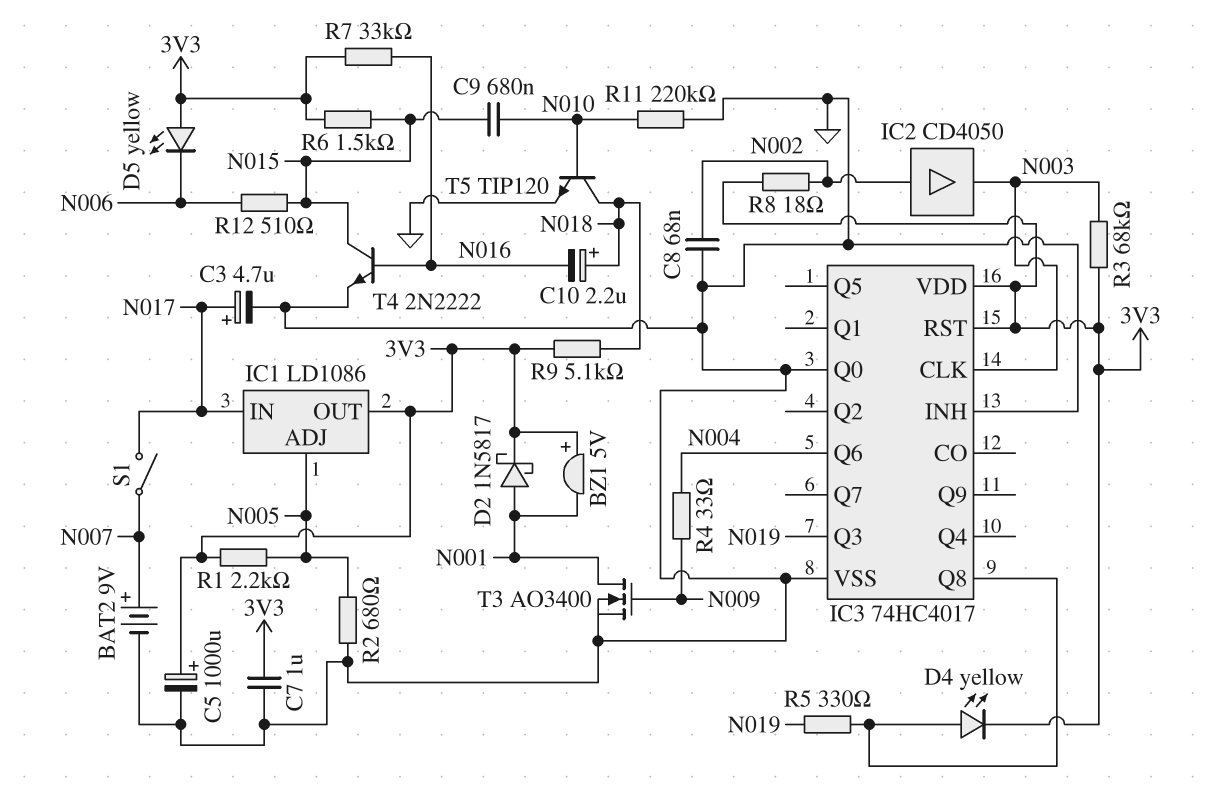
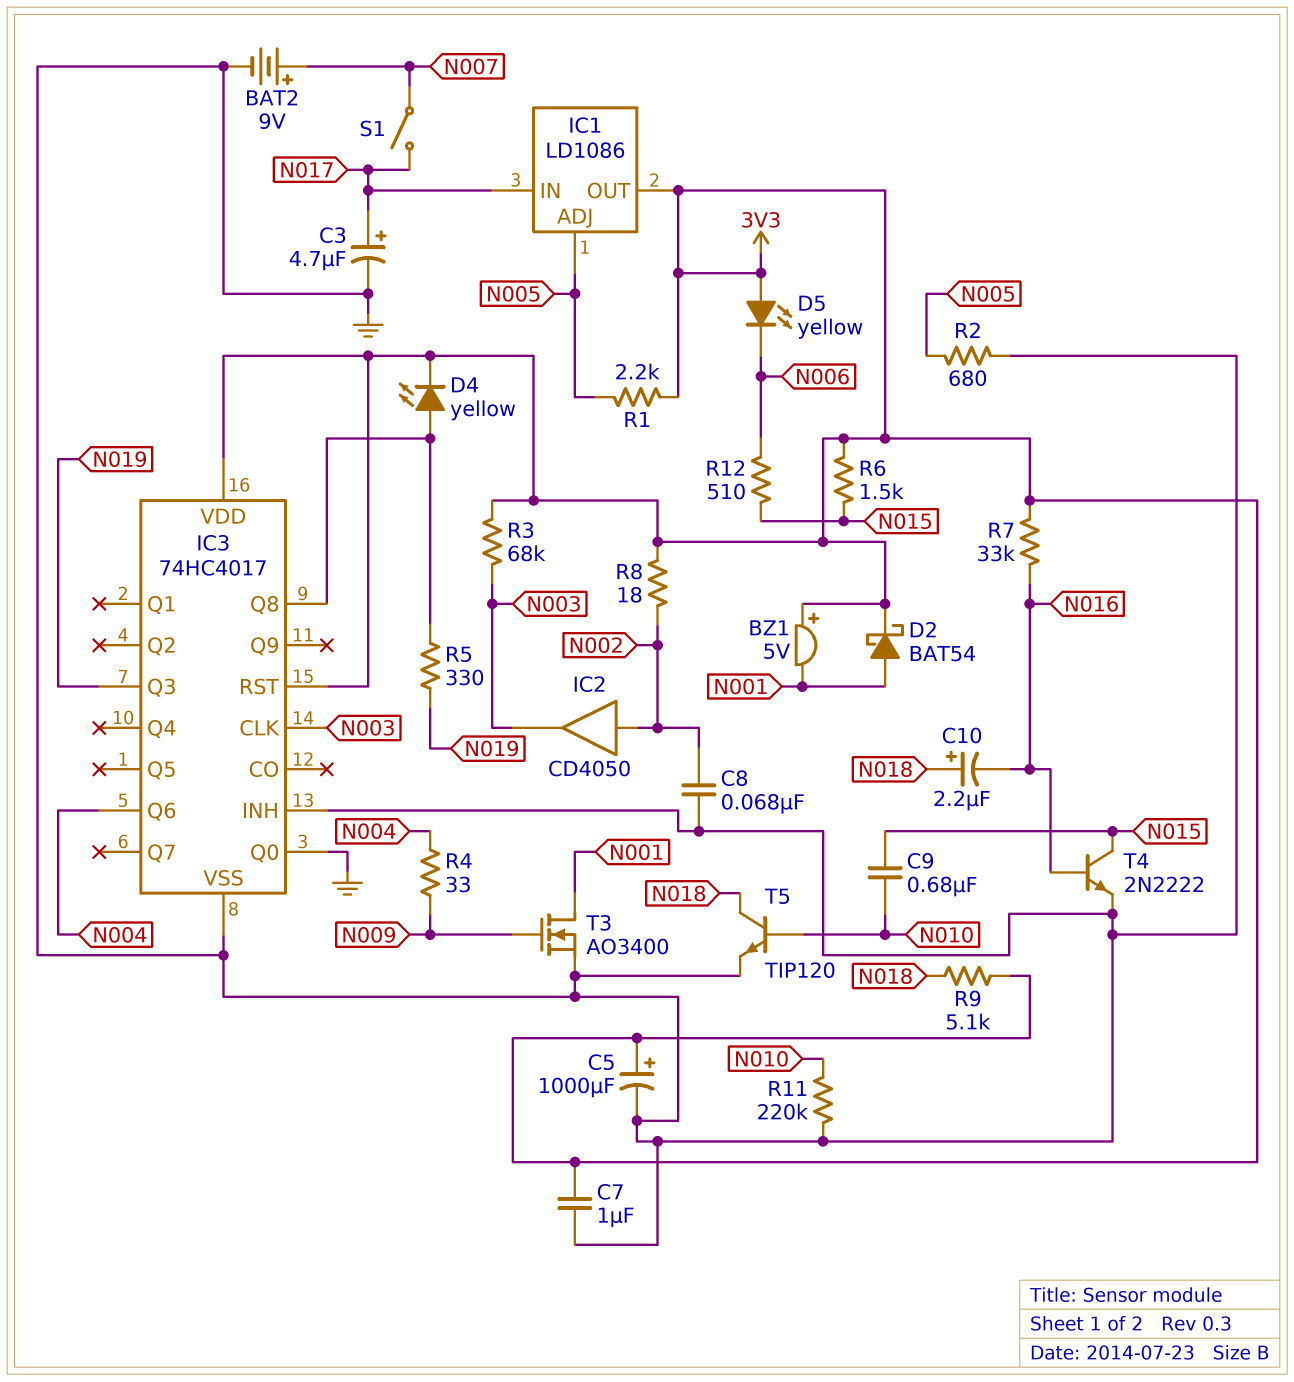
D2: schottky 1N5817 (A N001, K 3V3) -> schottky BAT54 (A N001, K 3V3)

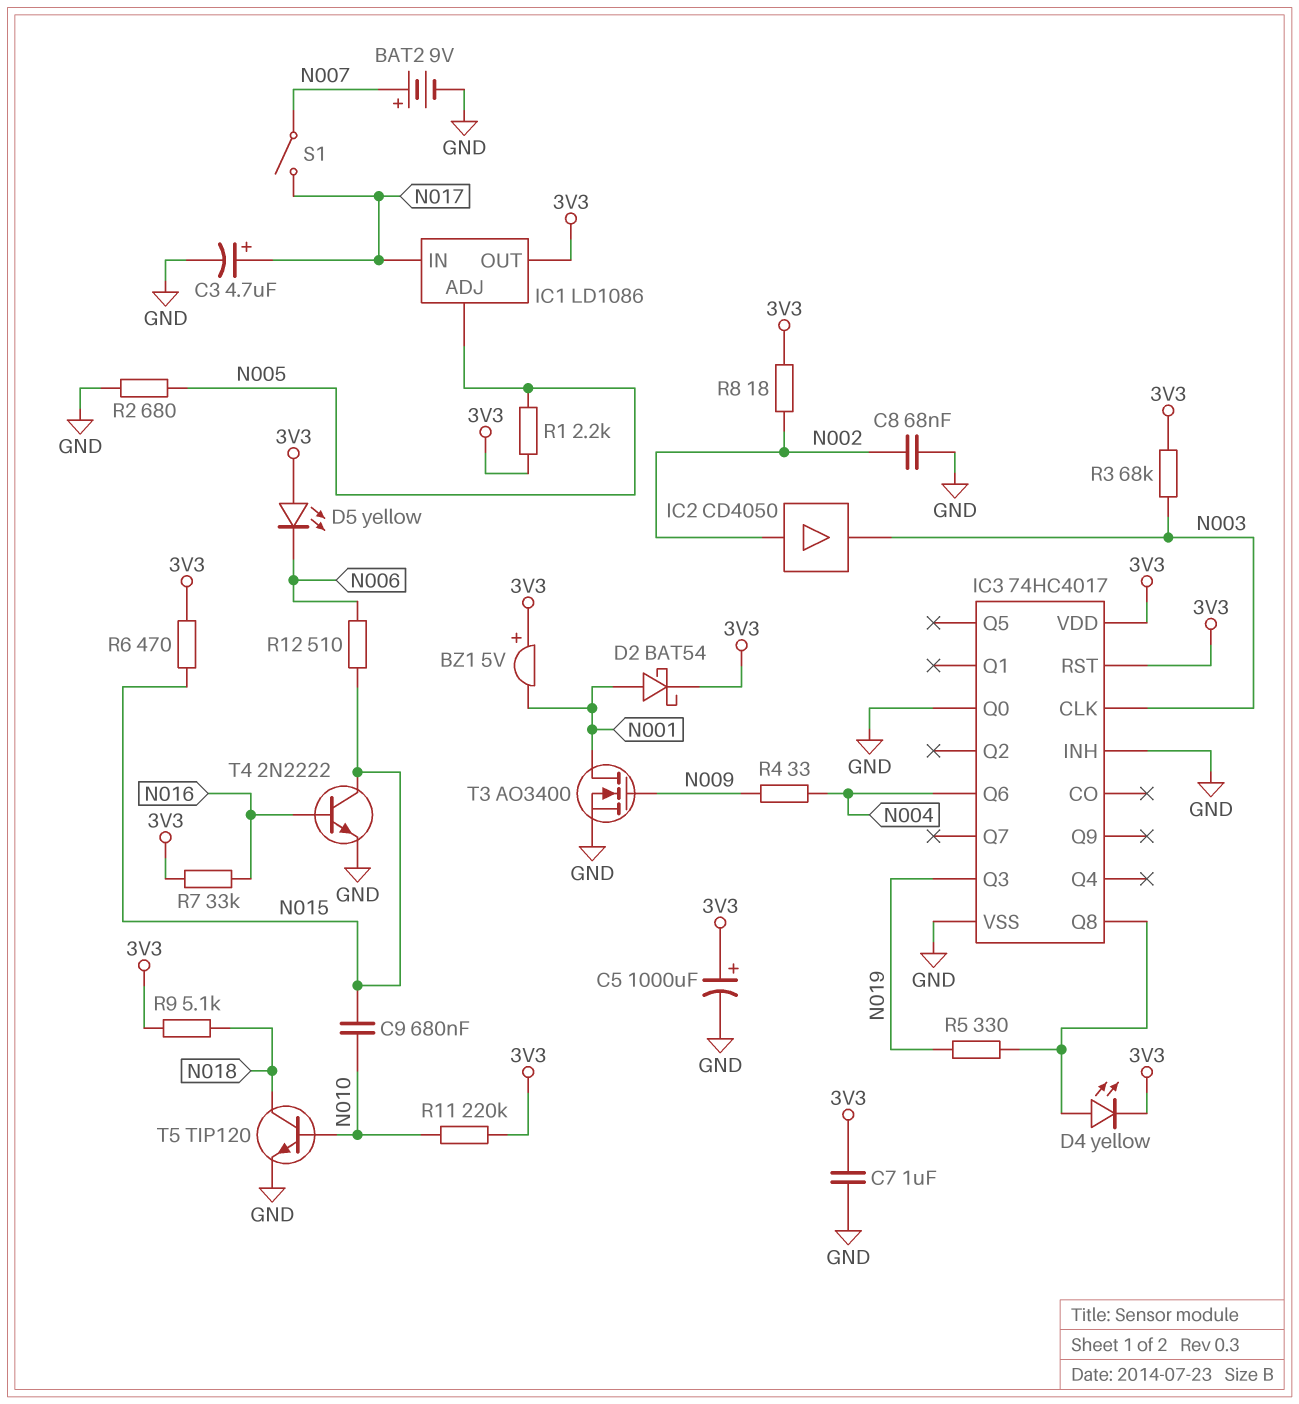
C10: 2.2uF (plus N018, minus N016) -> none
R6: 1.5k (3V3, N015) -> 470 (3V3, N015)
R11: 220k (GND, N010) -> 220k (3V3, N010)

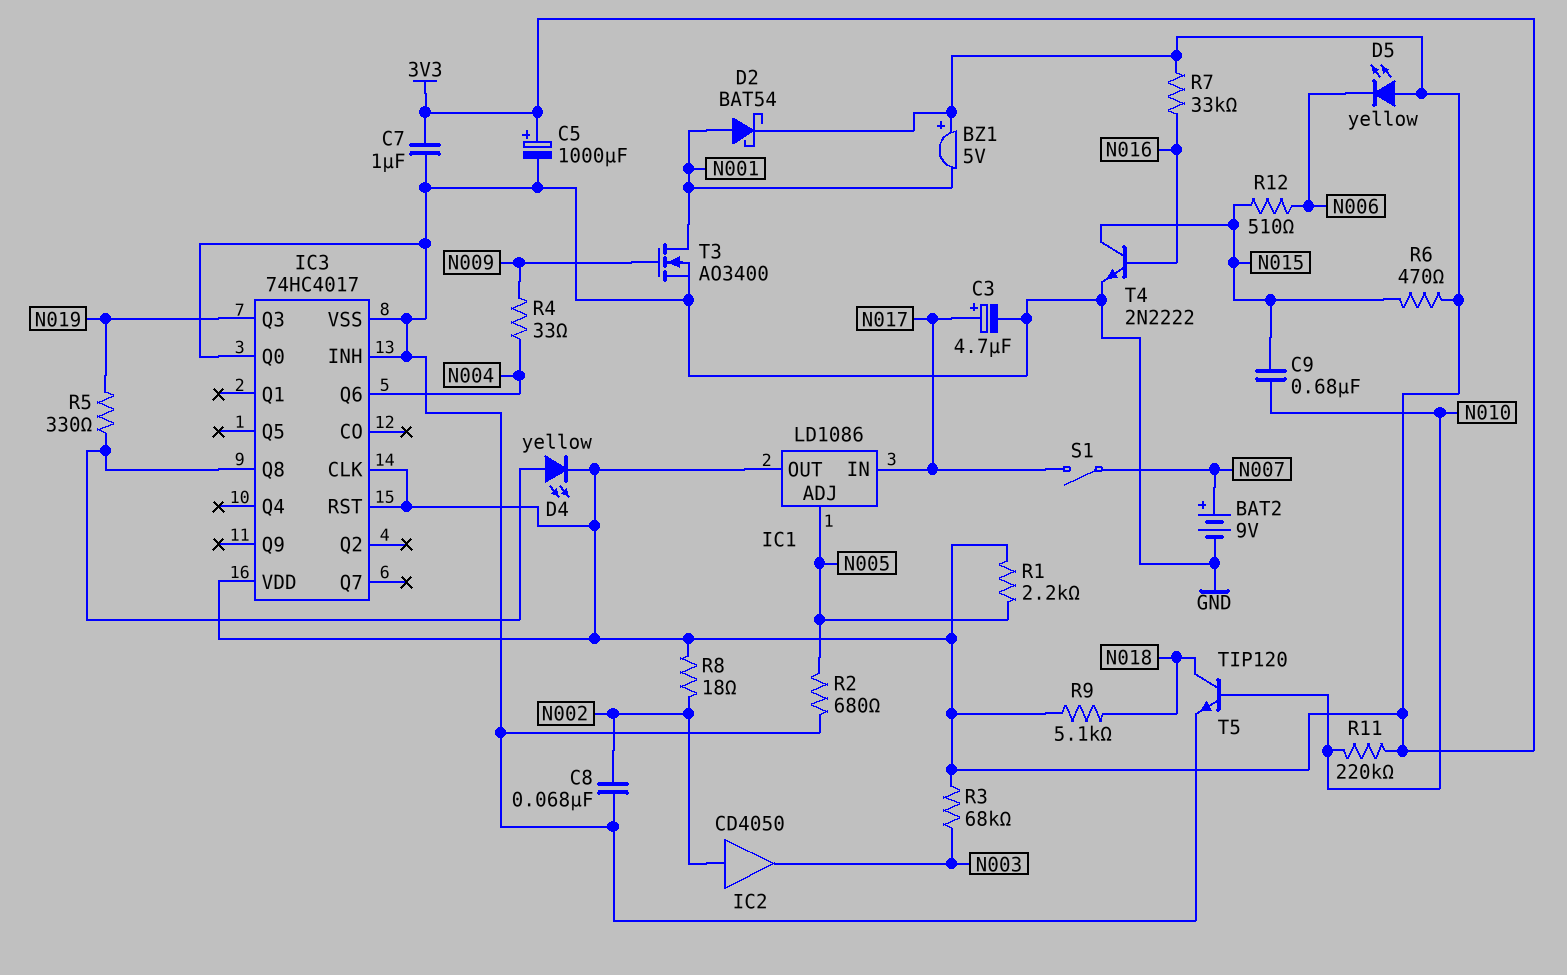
IC3 pin CLK: N003 -> 3V3

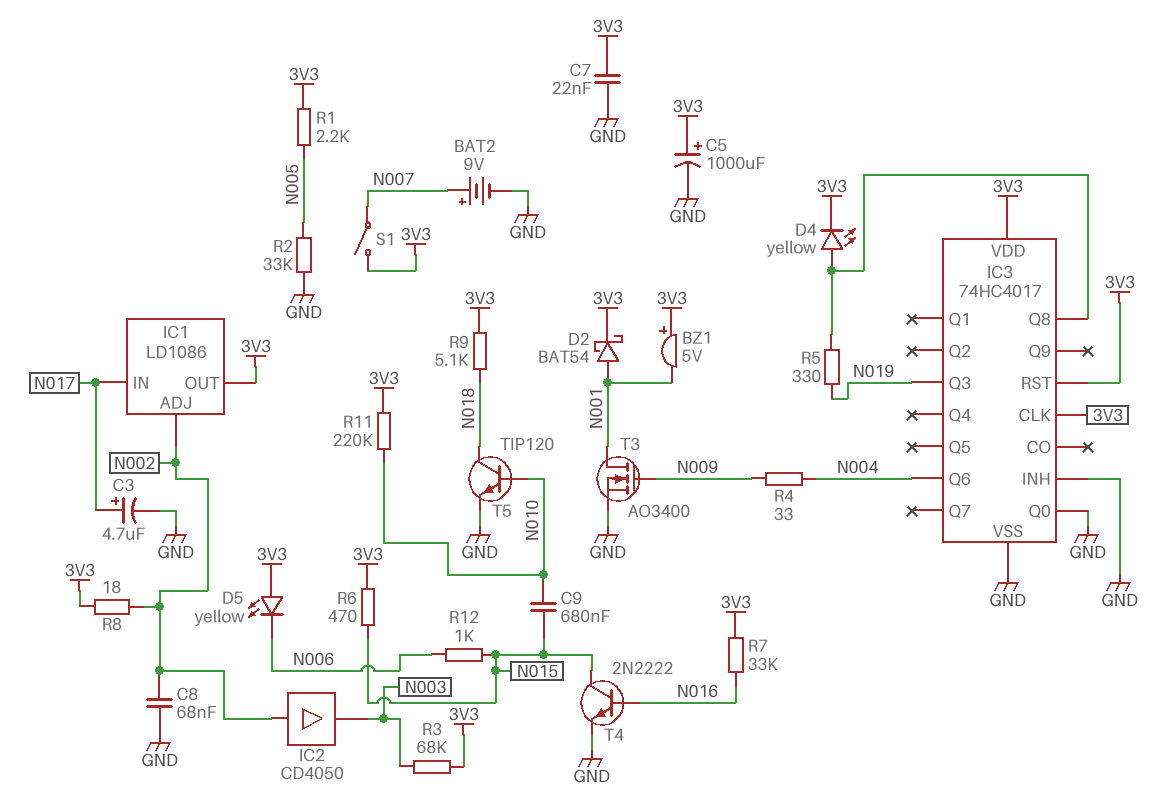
C7: 1uF (3V3, GND) -> 22nF (3V3, GND)
IC1 pin ADJ: N005 -> N002
R2: 680 (GND, N005) -> 33k (GND, N005)
R12: 510 (N006, N015) -> 1k (N006, N015)
S1: switch (N007, N017) -> switch (3V3, N007)

